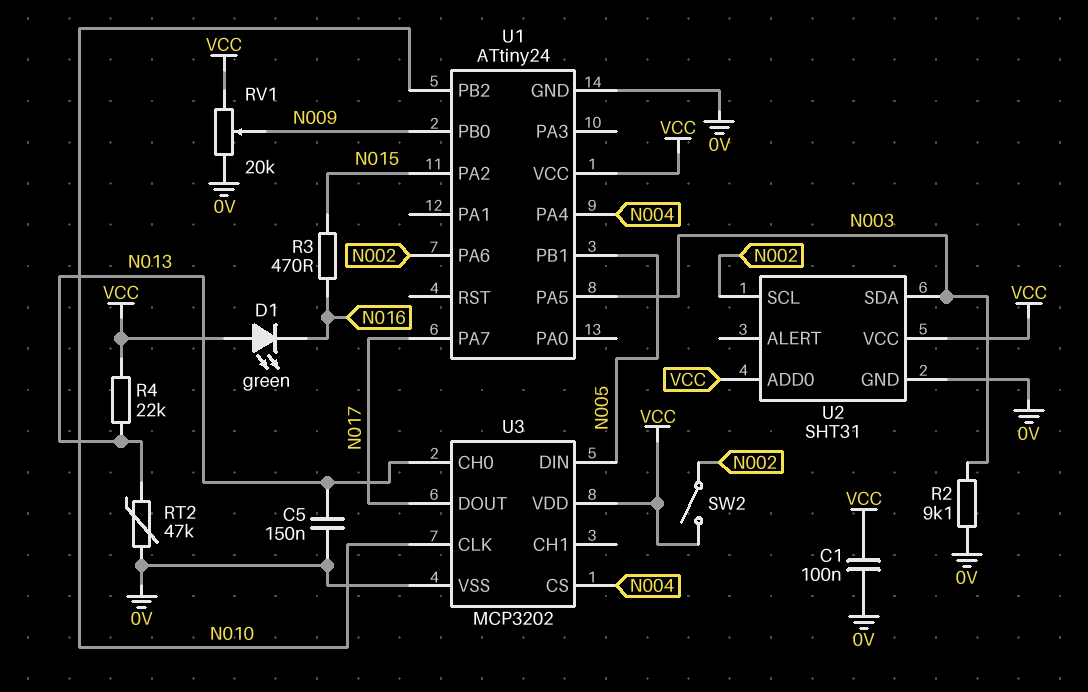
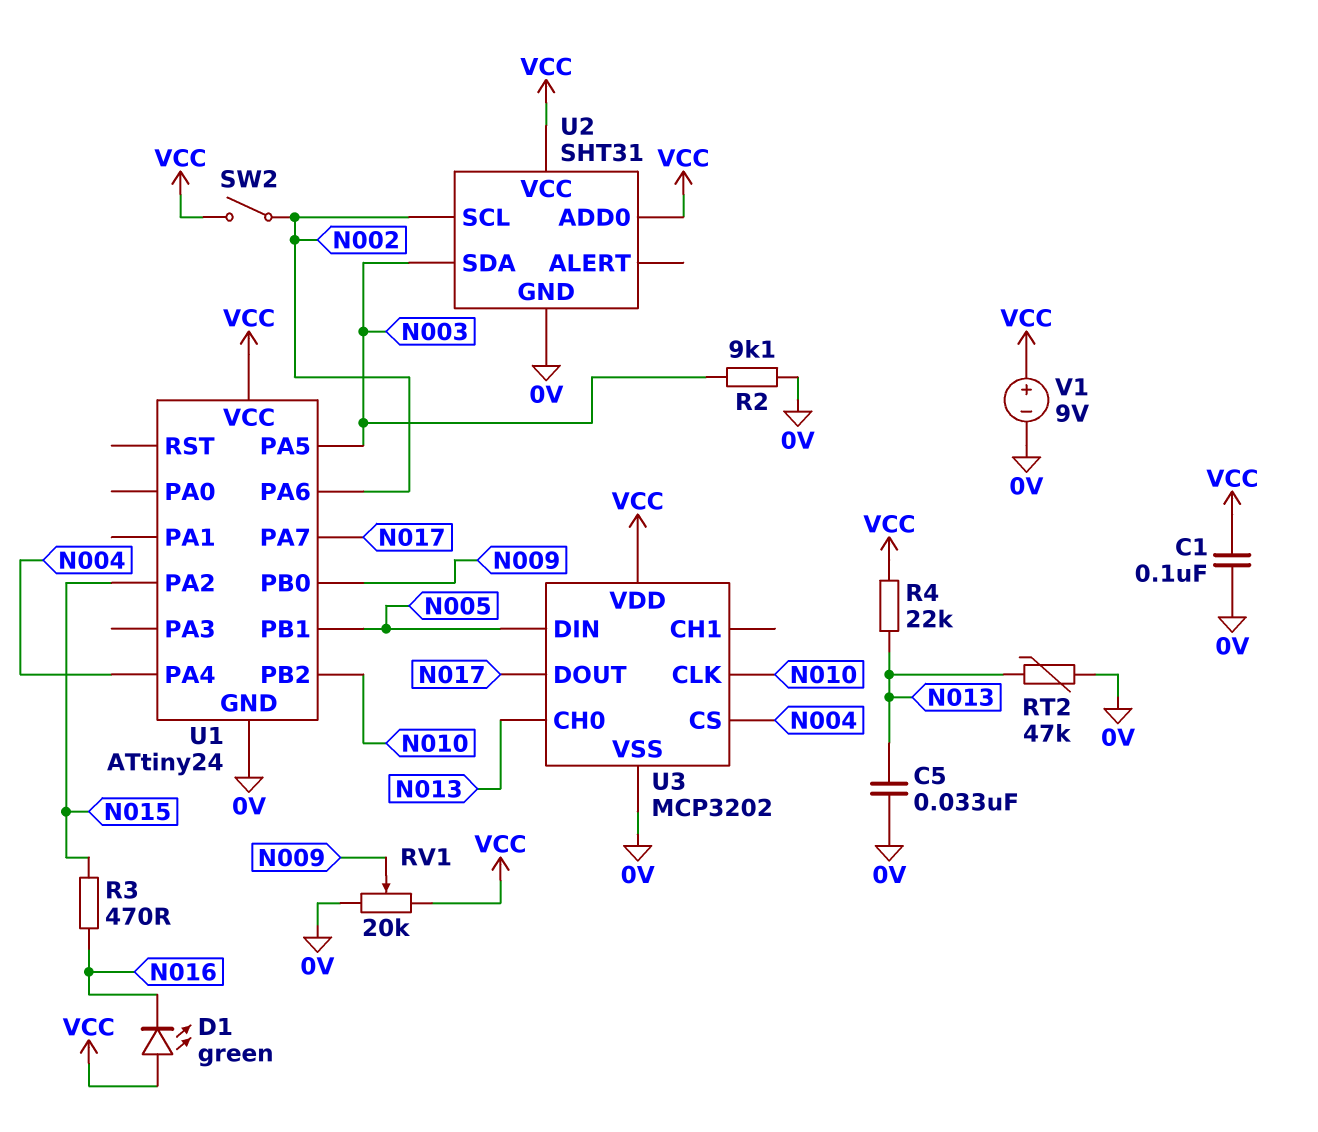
C5: 150nF (0V, N013) -> 33nF (0V, N013)
V1: none -> 9V (plus VCC, minus 0V)

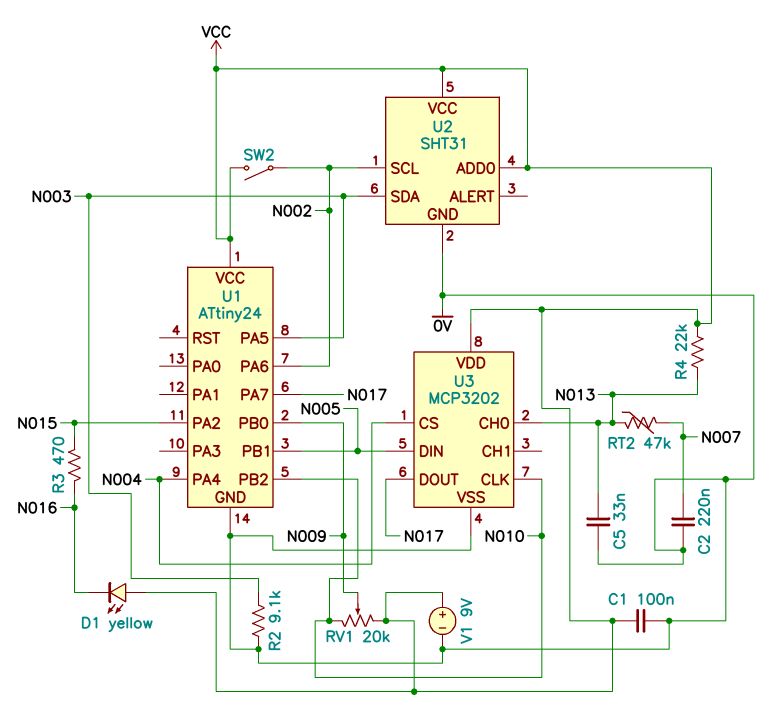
C2: none -> 220nF (0V, N007)
D1: LED green (A VCC, K N016) -> LED yellow (A VCC, K N016)
RT2: 47k (0V, N013) -> 47k (N007, N013)
RV1: 20k (0V, VCC, wiper N009) -> 20k (N010, VCC, wiper N009)

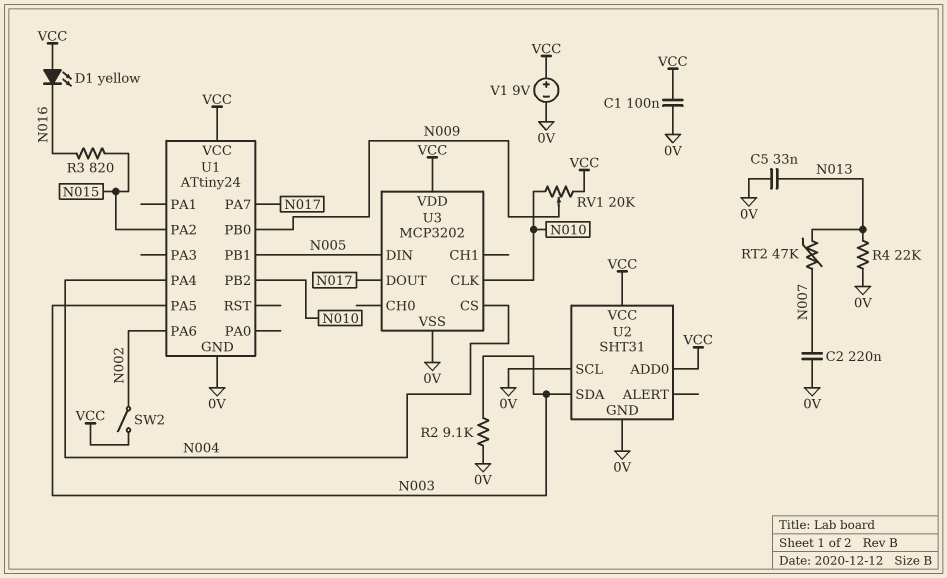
R3: 470 (N015, N016) -> 820 (N015, N016)
R4: 22k (N013, VCC) -> 22k (0V, N013)
U2 pin SCL: N002 -> 0V
U3 pin CH0: N013 -> none

